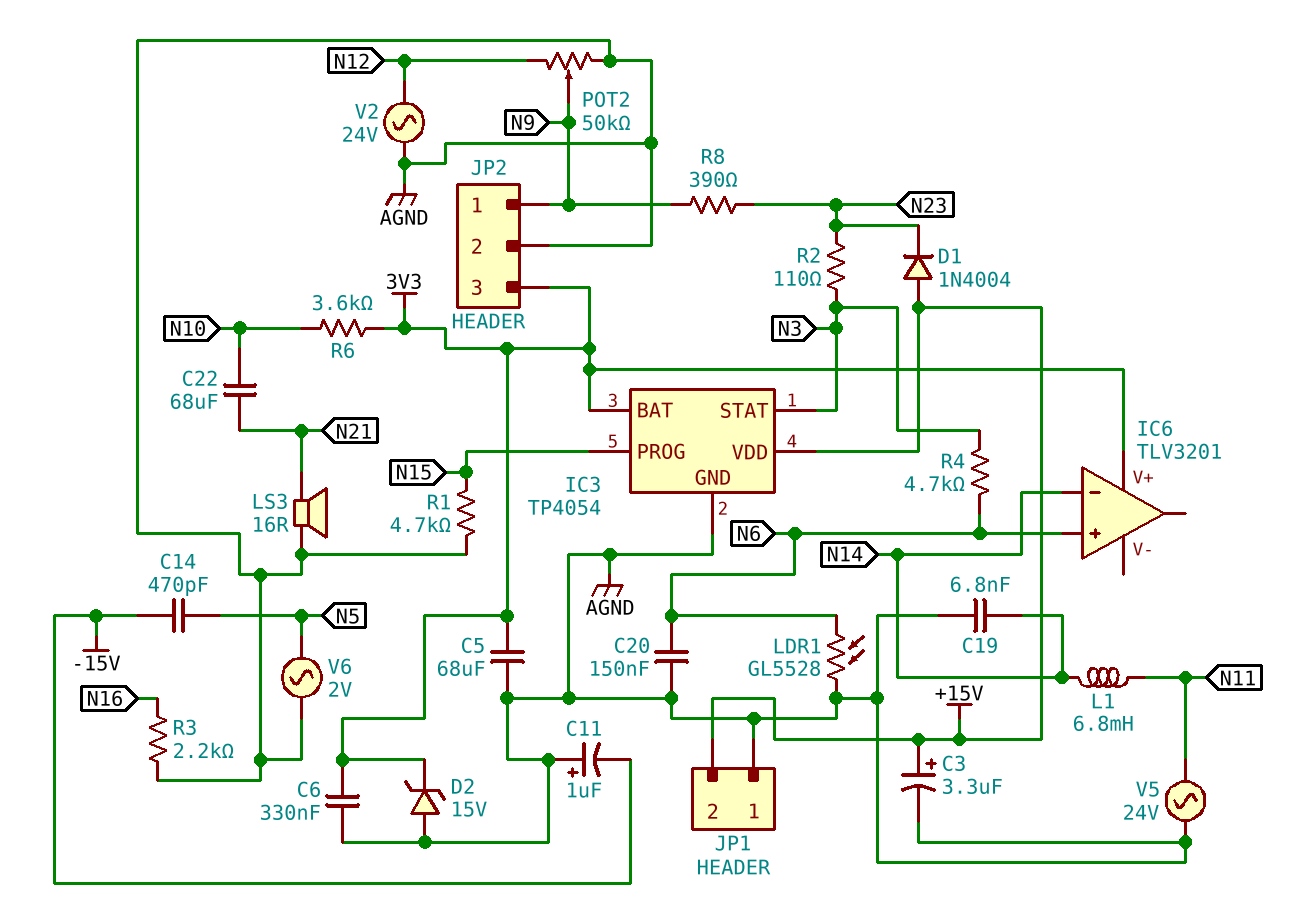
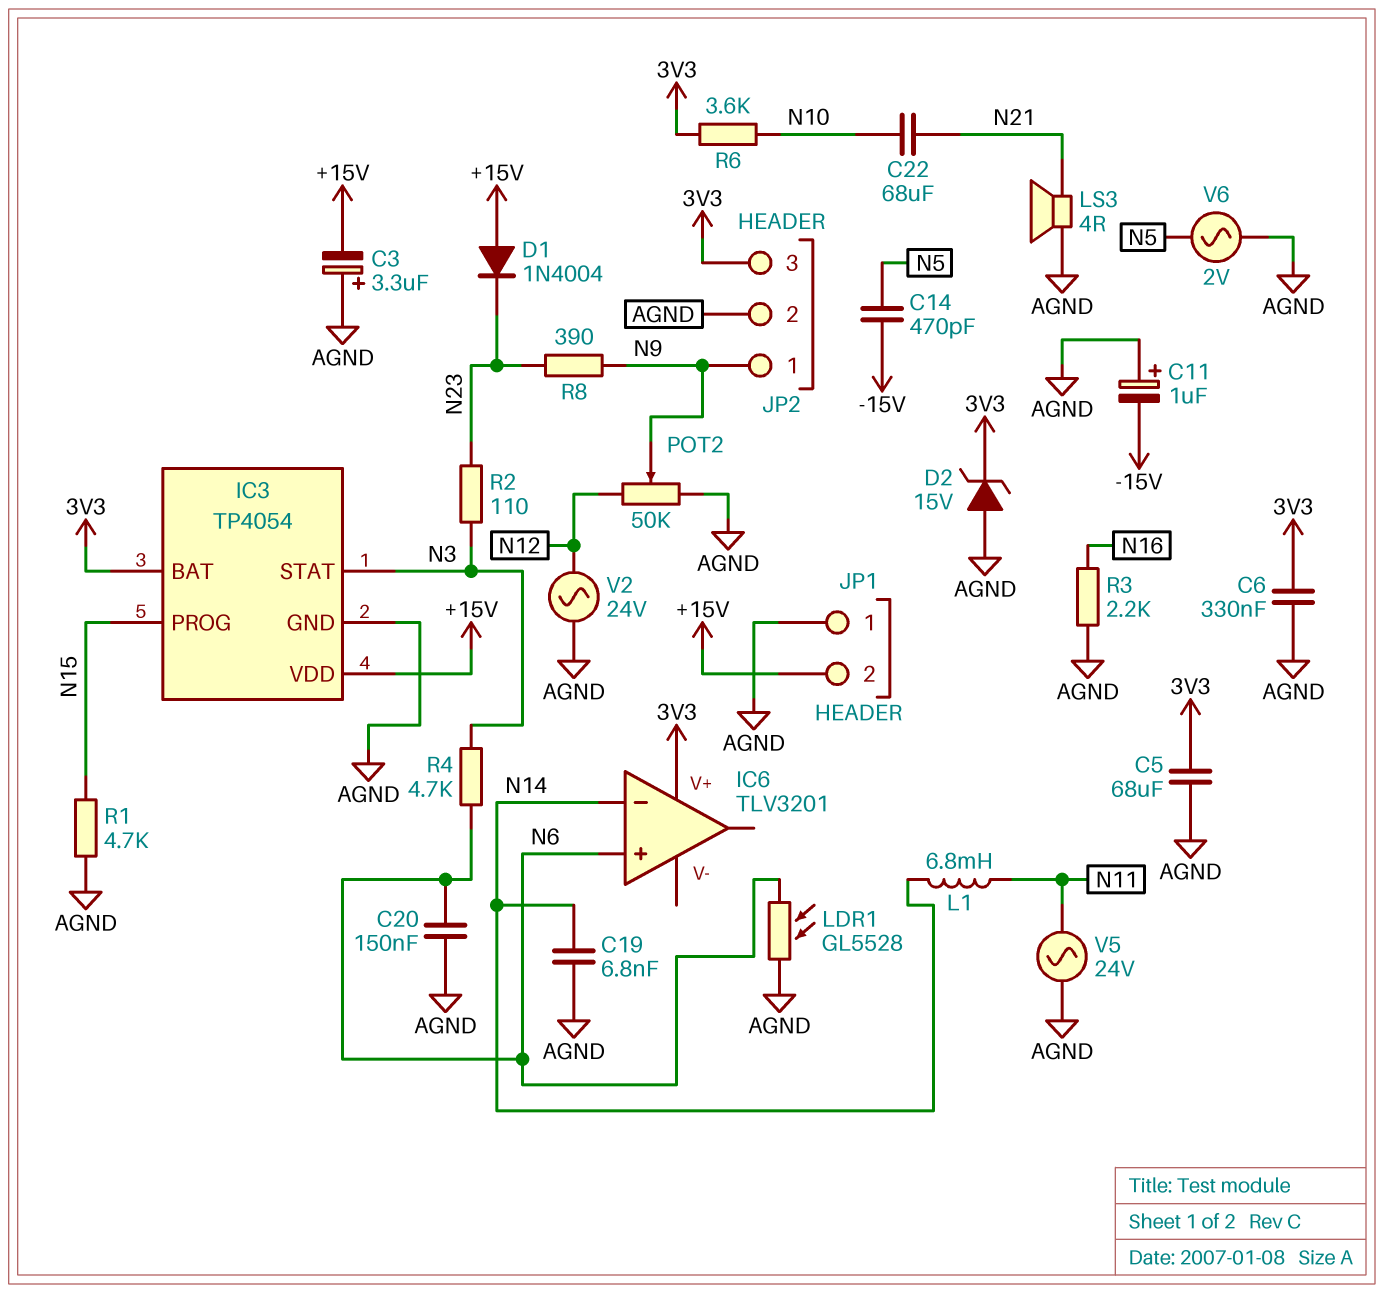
C3: 3.3uF (plus +15V, minus AGND) -> 3.3uF (plus AGND, minus +15V)
LS3: speaker 16R (AGND, N21) -> speaker 4R (AGND, N21)

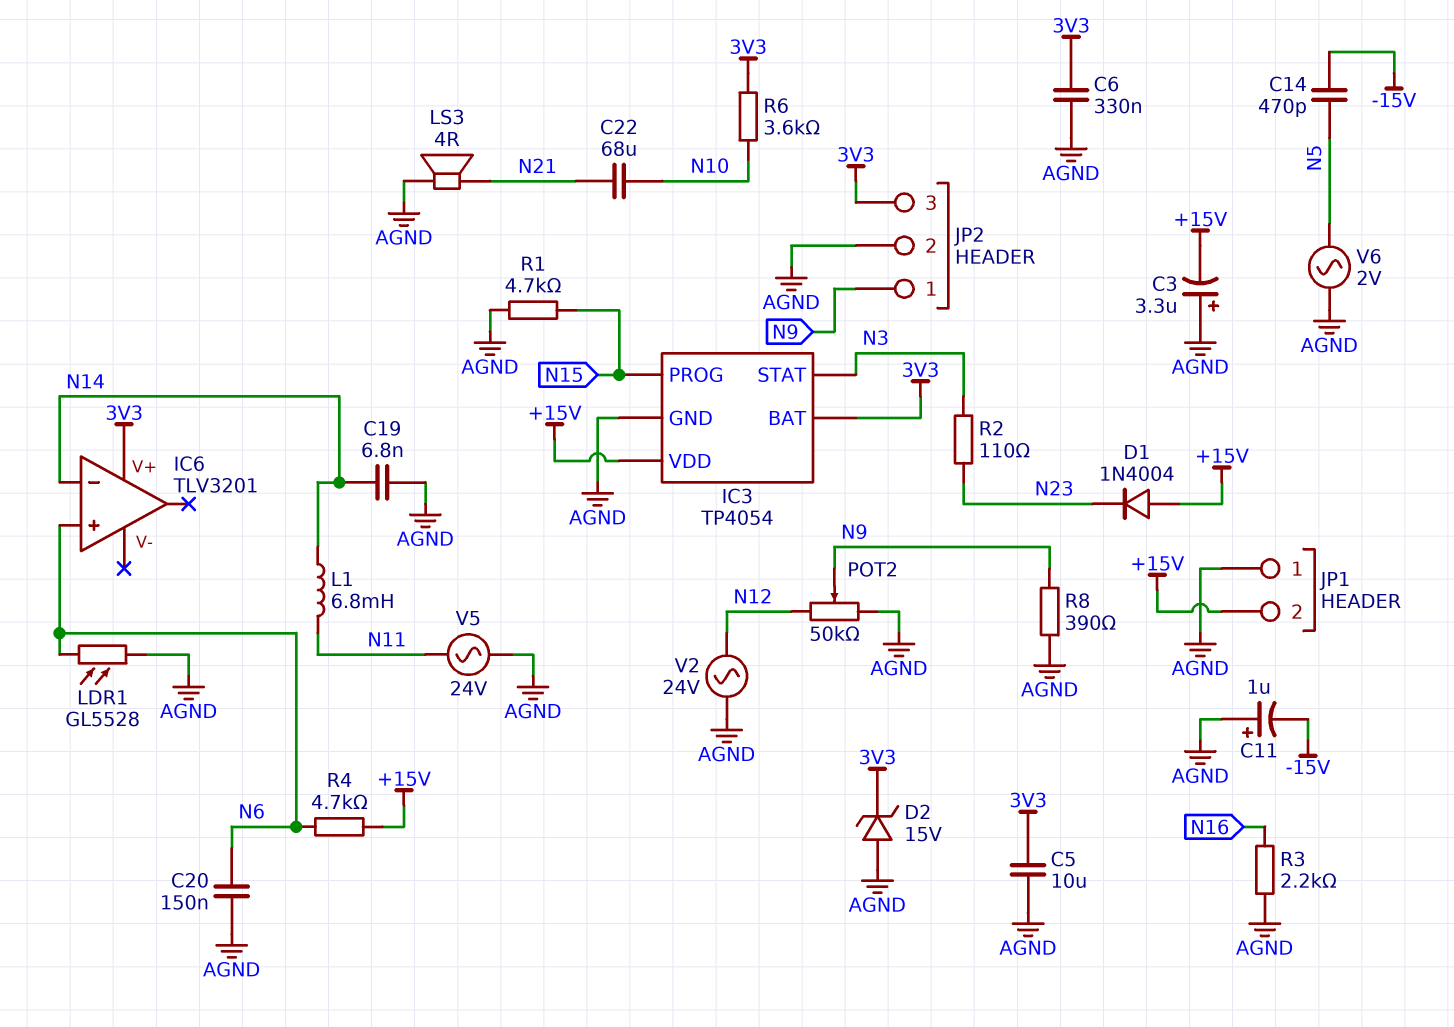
C5: 68uF (3V3, AGND) -> 10uF (3V3, AGND)
R4: 4.7k (N3, N6) -> 4.7k (+15V, N6)
R8: 390 (N9, N23) -> 390 (AGND, N9)

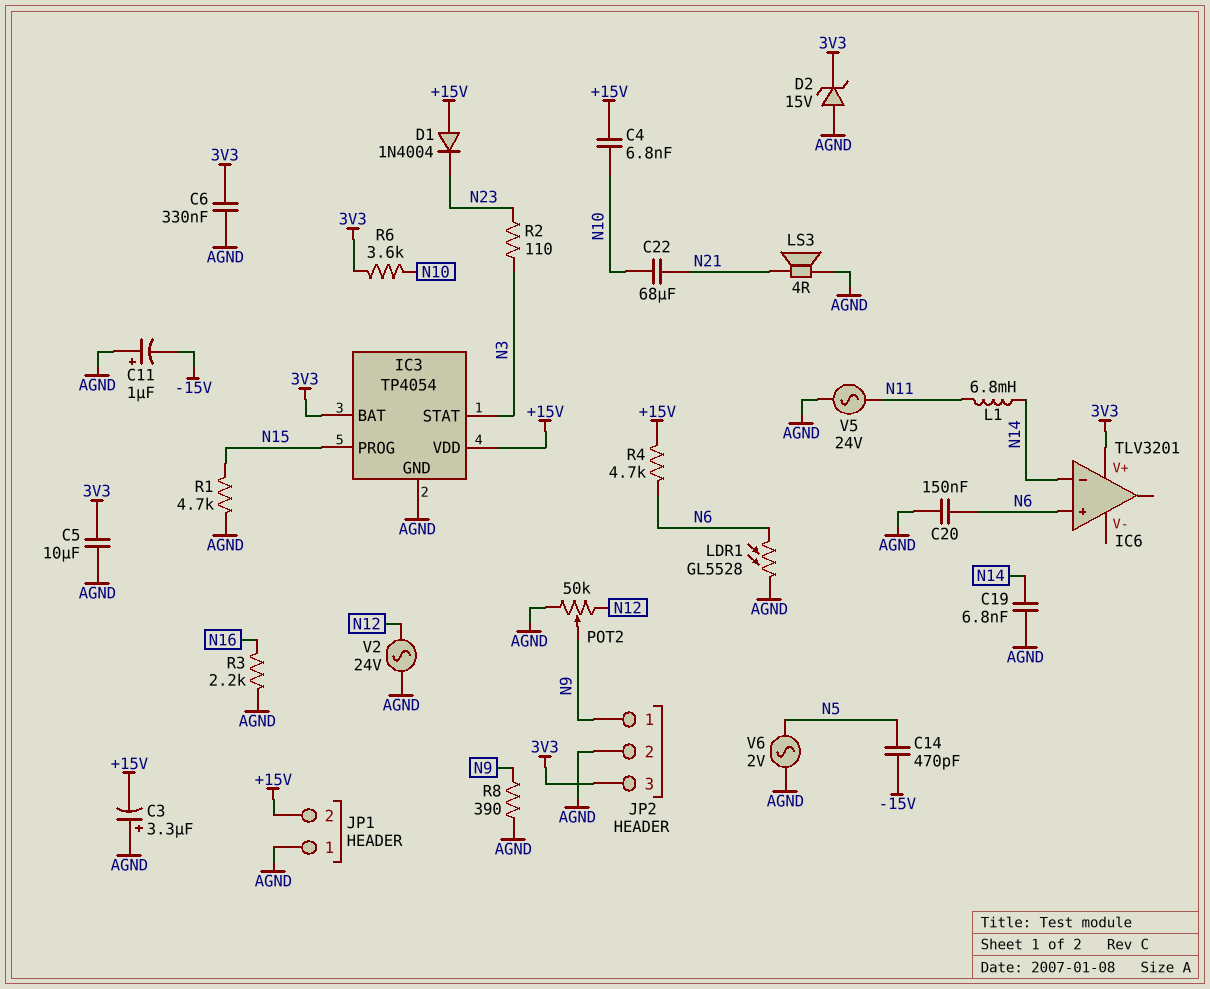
C4: none -> 6.8nF (+15V, N10)

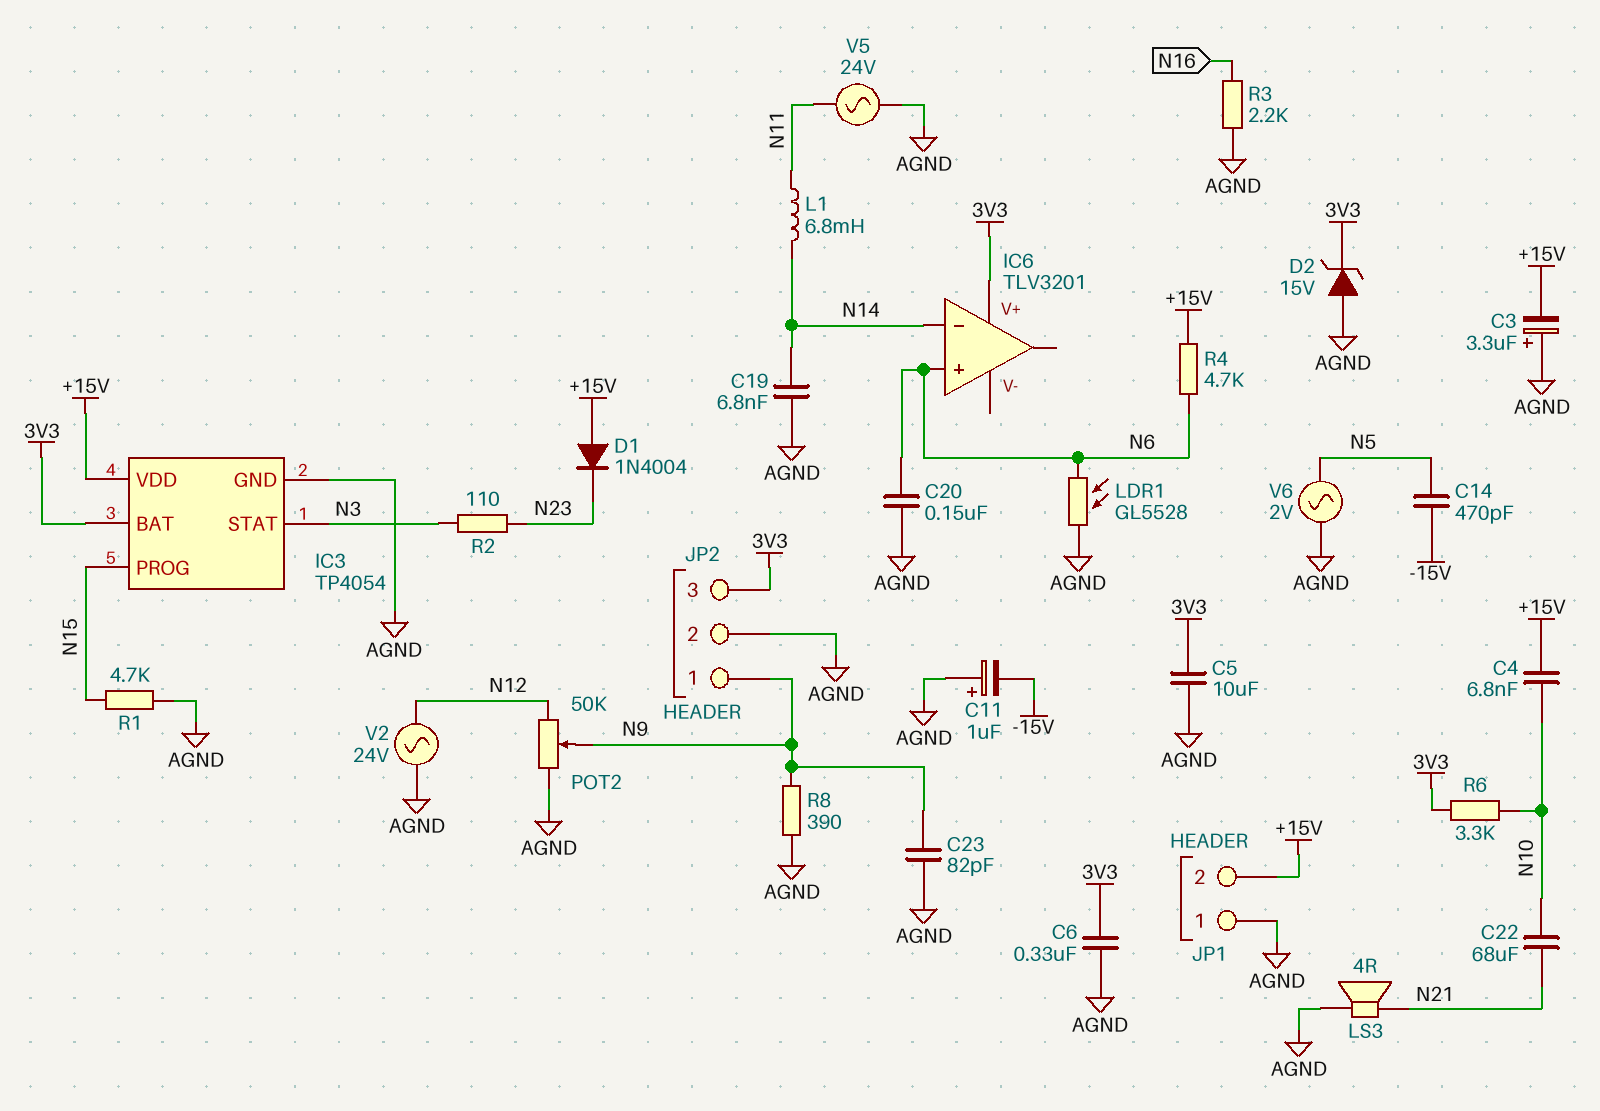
C23: none -> 82pF (AGND, N9)
R6: 3.6k (3V3, N10) -> 3.3k (3V3, N10)

